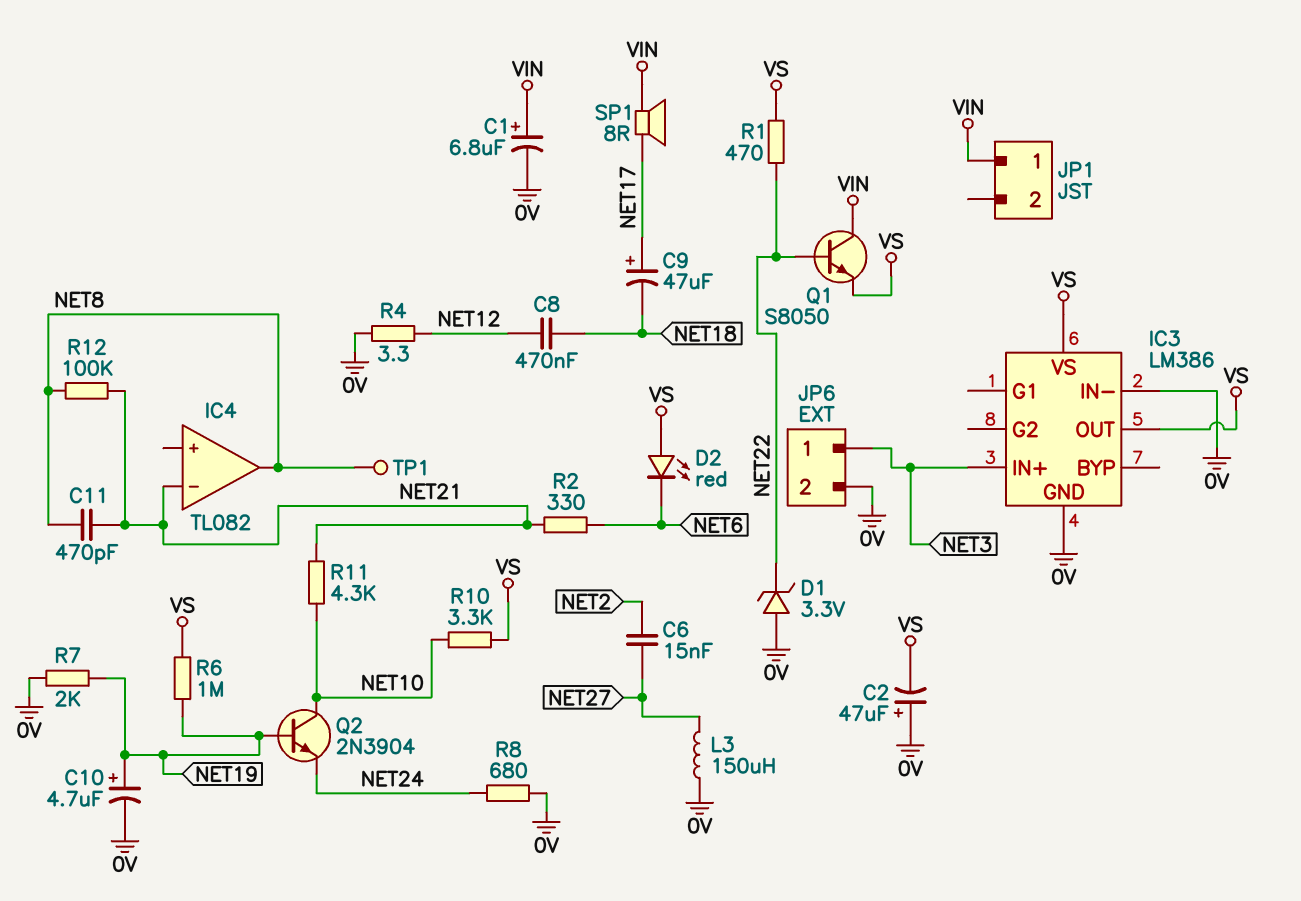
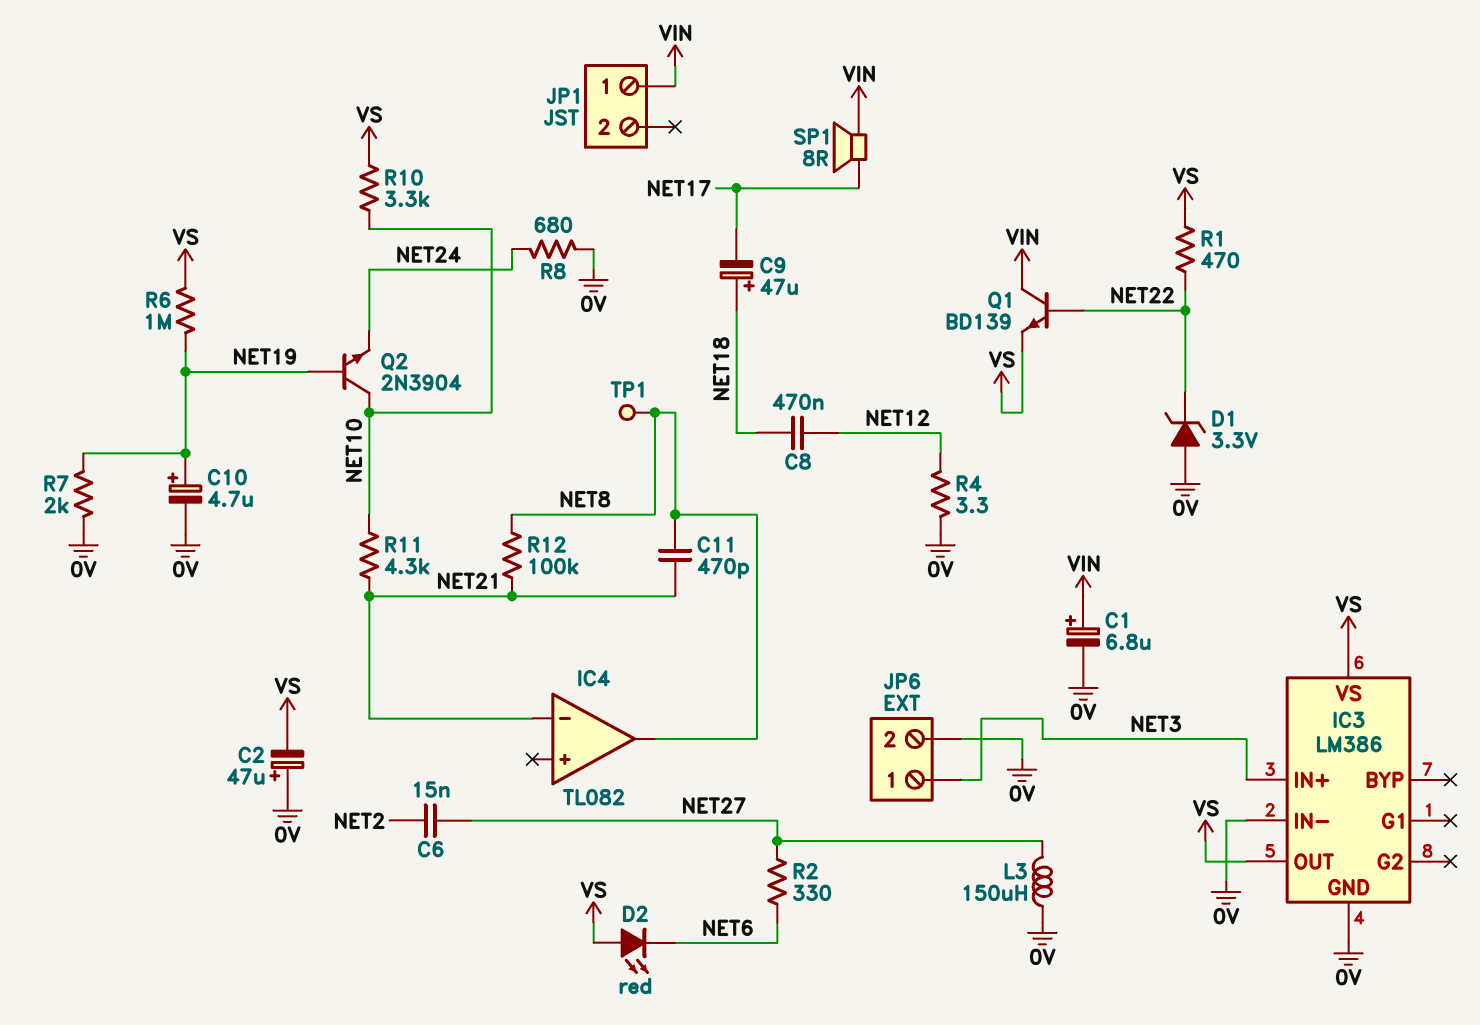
C9: 47uF (plus NET17, minus NET18) -> 47uF (plus NET18, minus NET17)
Q1: NPN S8050 (B NET22, C VIN, E VS) -> NPN BD139 (B NET22, C VIN, E VS)
R2: 330 (NET6, NET21) -> 330 (NET6, NET27)

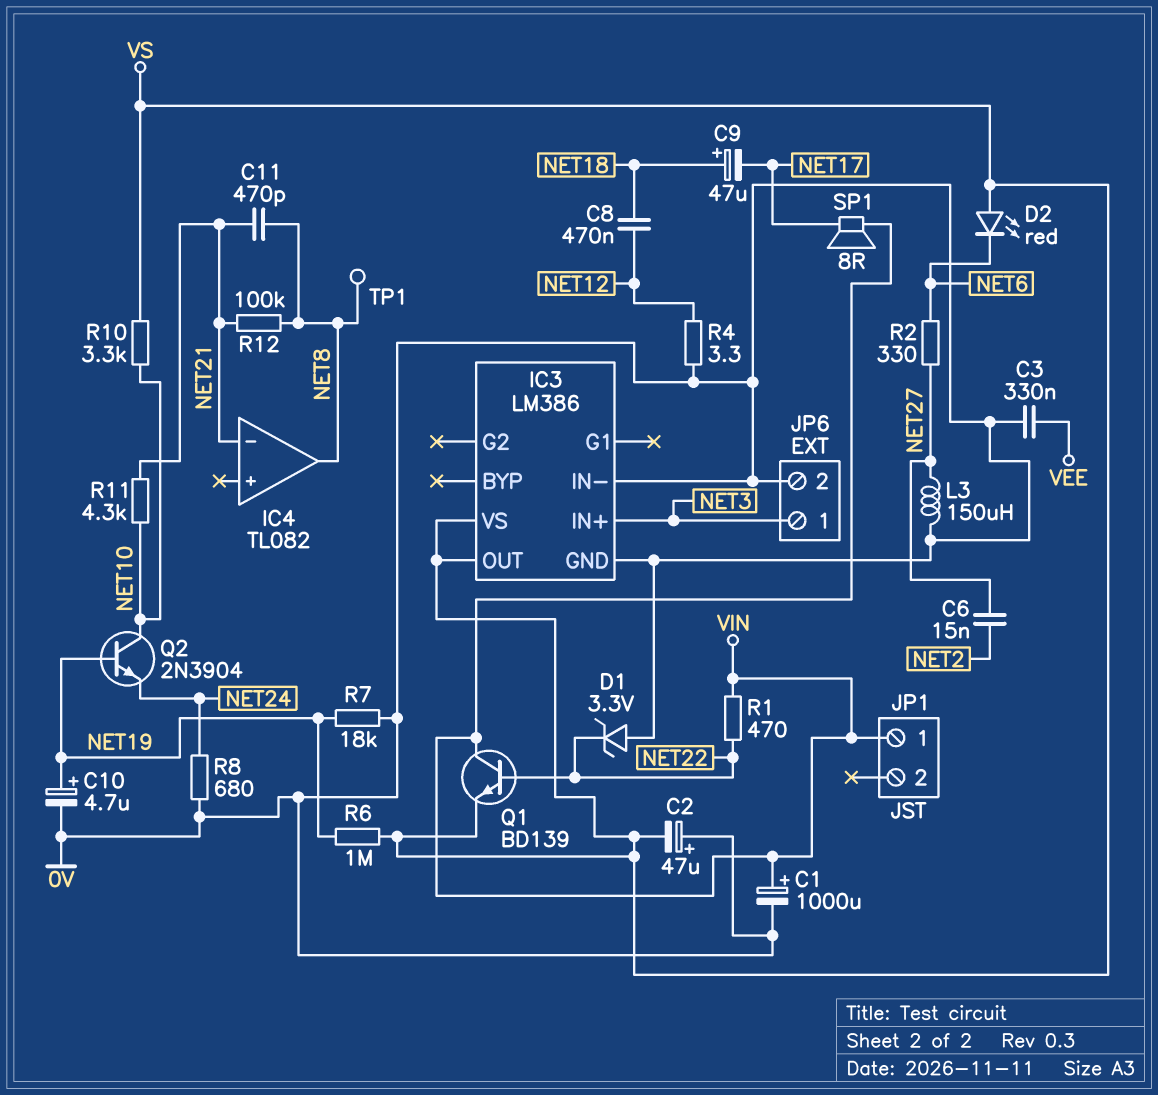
C1: 6.8uF (plus VIN, minus 0V) -> 1000uF (plus VIN, minus 0V)
C3: none -> 330nF (0V, VEE)
R1: 470 (NET22, VS) -> 470 (NET22, VIN)
R7: 2k (0V, NET19) -> 18k (0V, NET19)

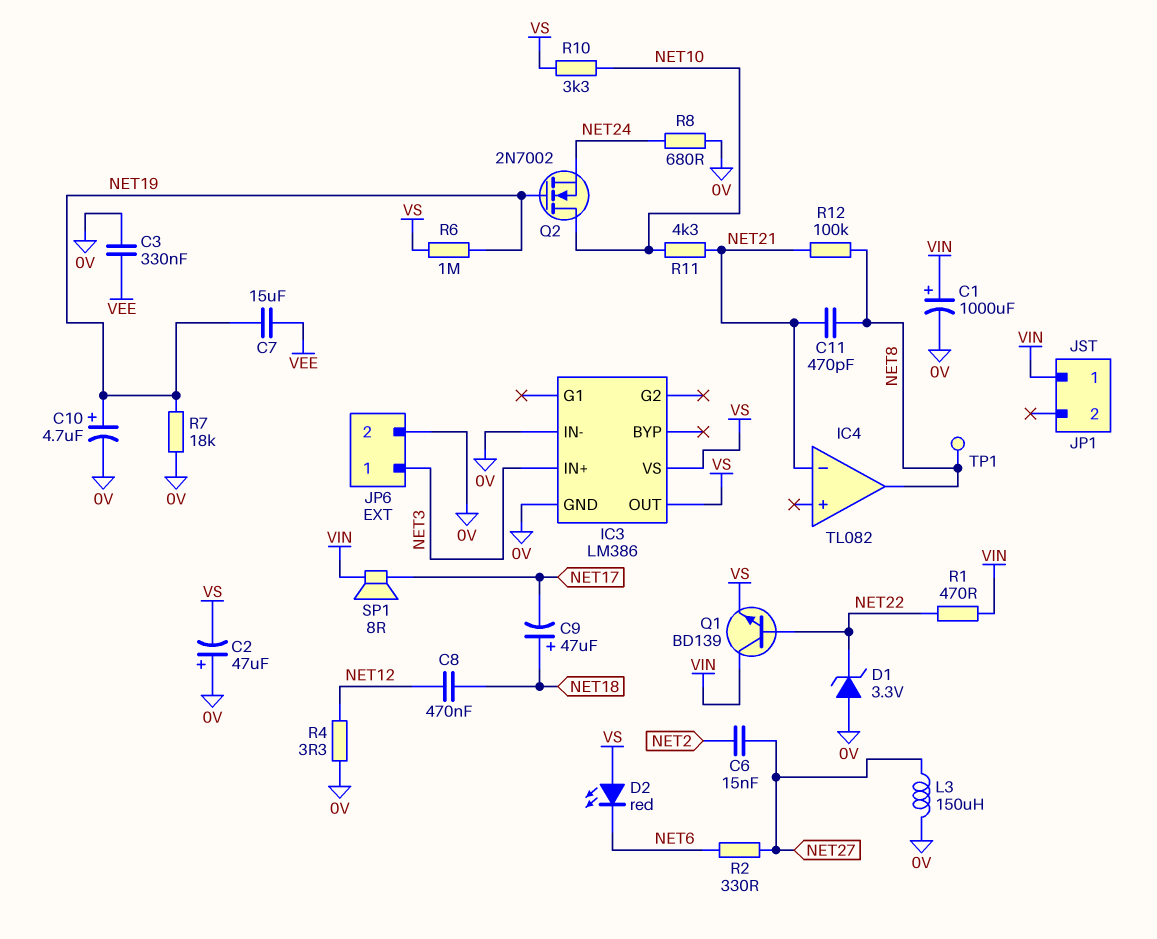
C7: none -> 15uF (NET19, VEE)
Q2: NPN 2N3904 (B NET19, C NET10, E NET24) -> NMOS 2N7002 (G NET19, D NET10, S NET24)

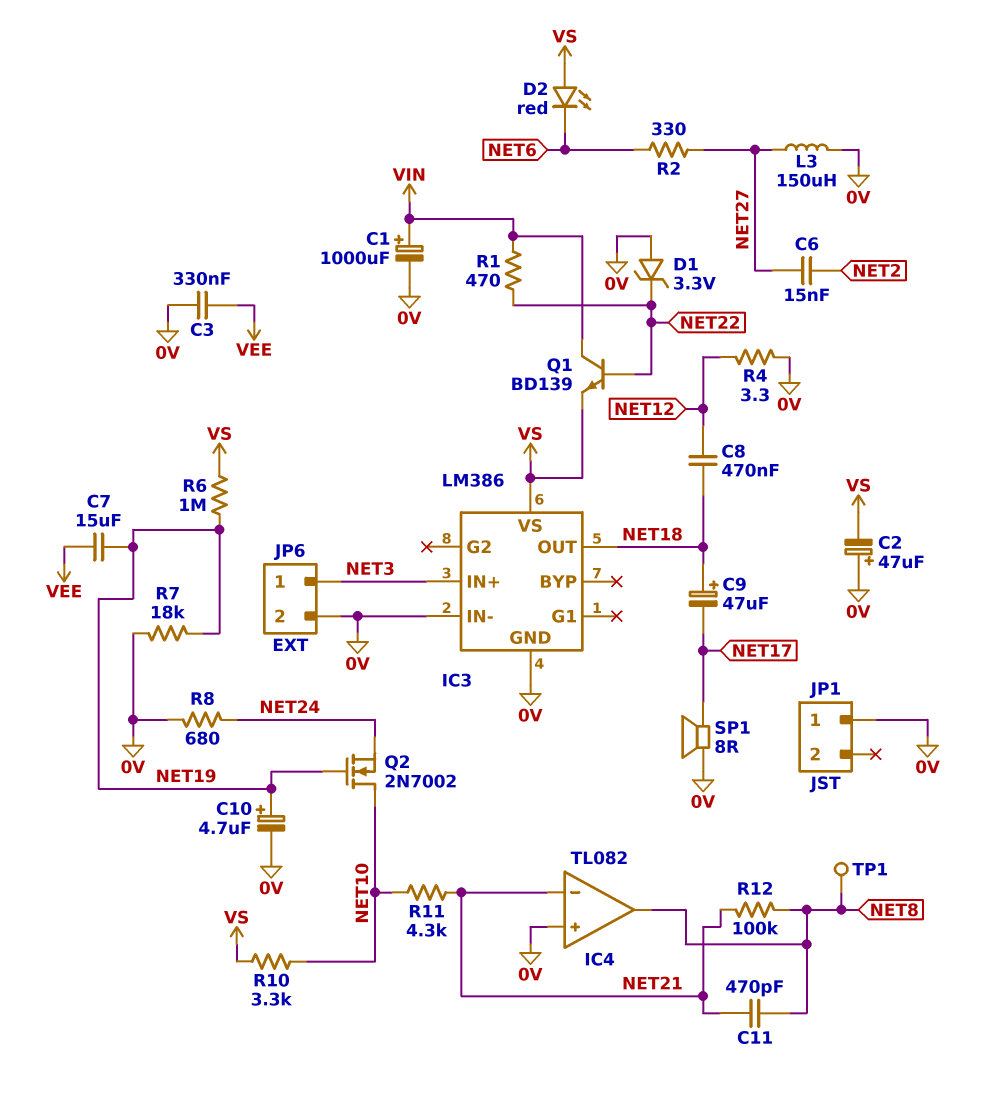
IC3 pin OUT: VS -> NET18
IC4 pin in+: none -> 0V
JP1 pin 1: VIN -> 0V
SP1: speaker 8R (NET17, VIN) -> speaker 8R (0V, NET17)

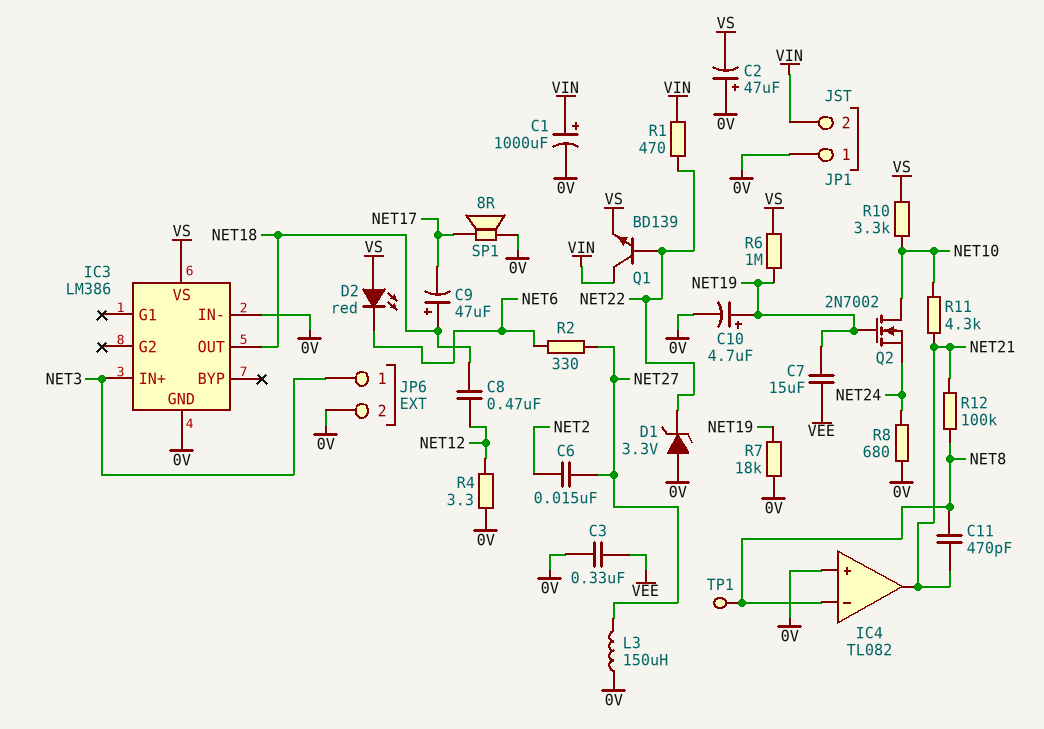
IC4 pin in-: NET21 -> NET8
IC4 pin out: NET8 -> NET21
JP1 pin 2: none -> VIN

